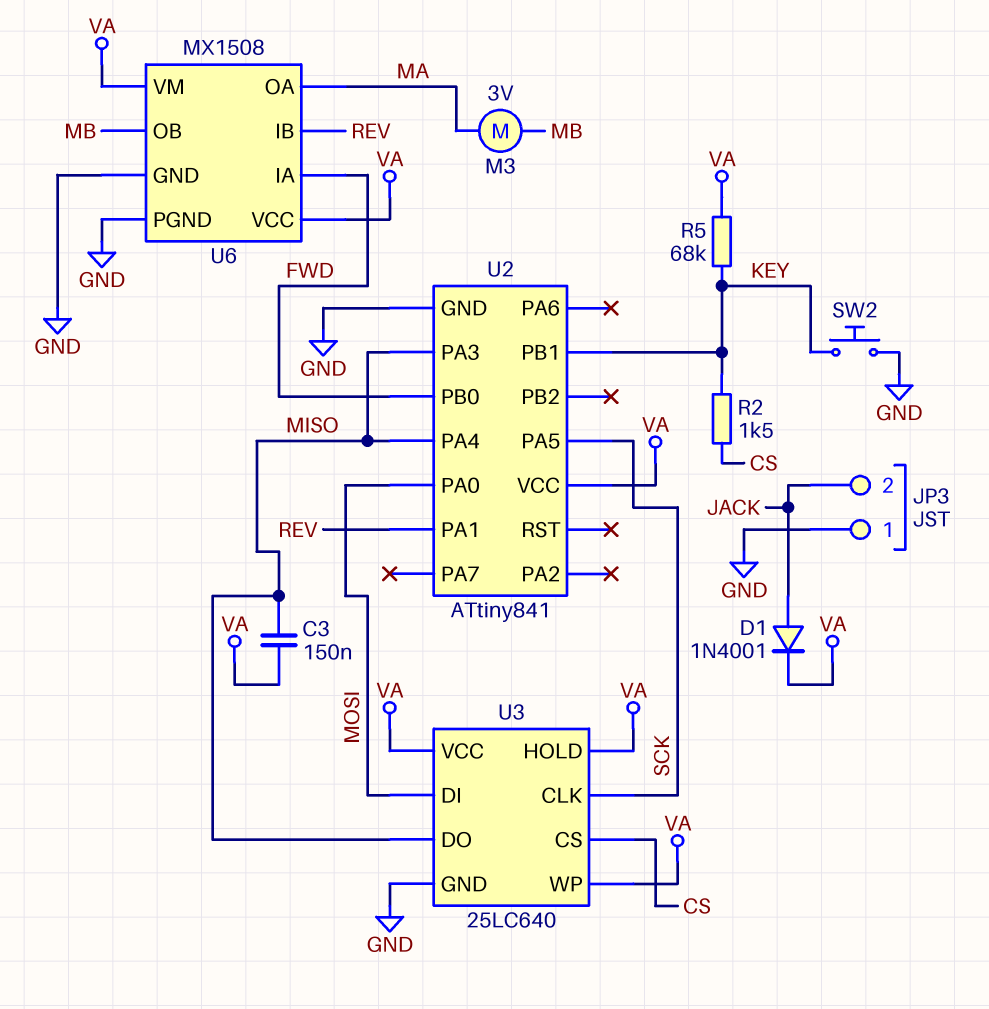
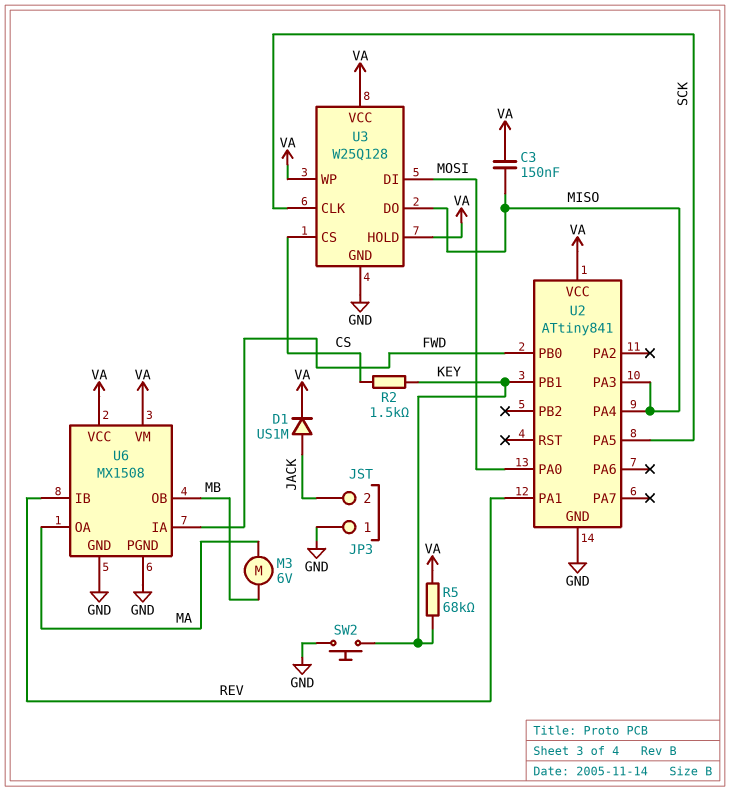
D1: diode 1N4001 (A JACK, K VA) -> diode US1M (A JACK, K VA)
M3: motor 3V (MA, MB) -> motor 6V (MA, MB)
U3: 25LC640 -> W25Q128

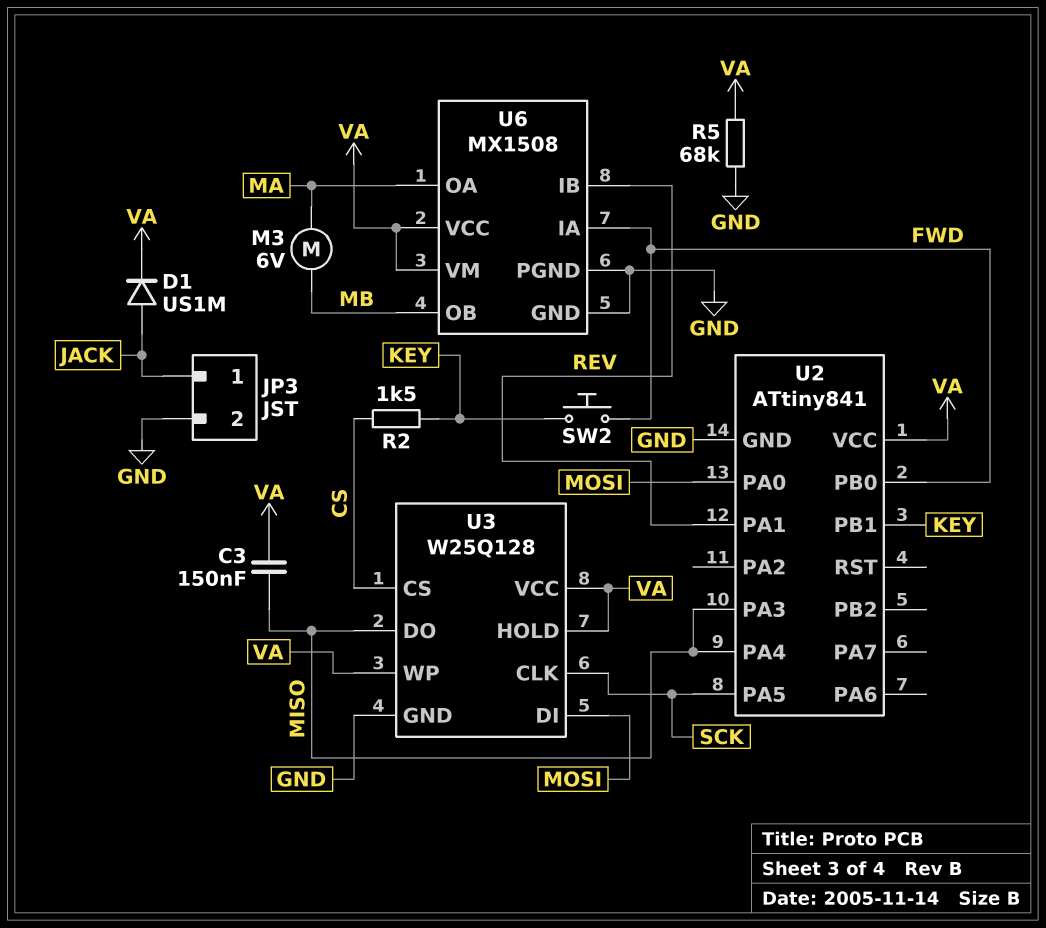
JP3 pin 1: GND -> JACK
JP3 pin 2: JACK -> GND
R5: 68k (KEY, VA) -> 68k (GND, VA)
SW2: button (GND, KEY) -> button (FWD, KEY)

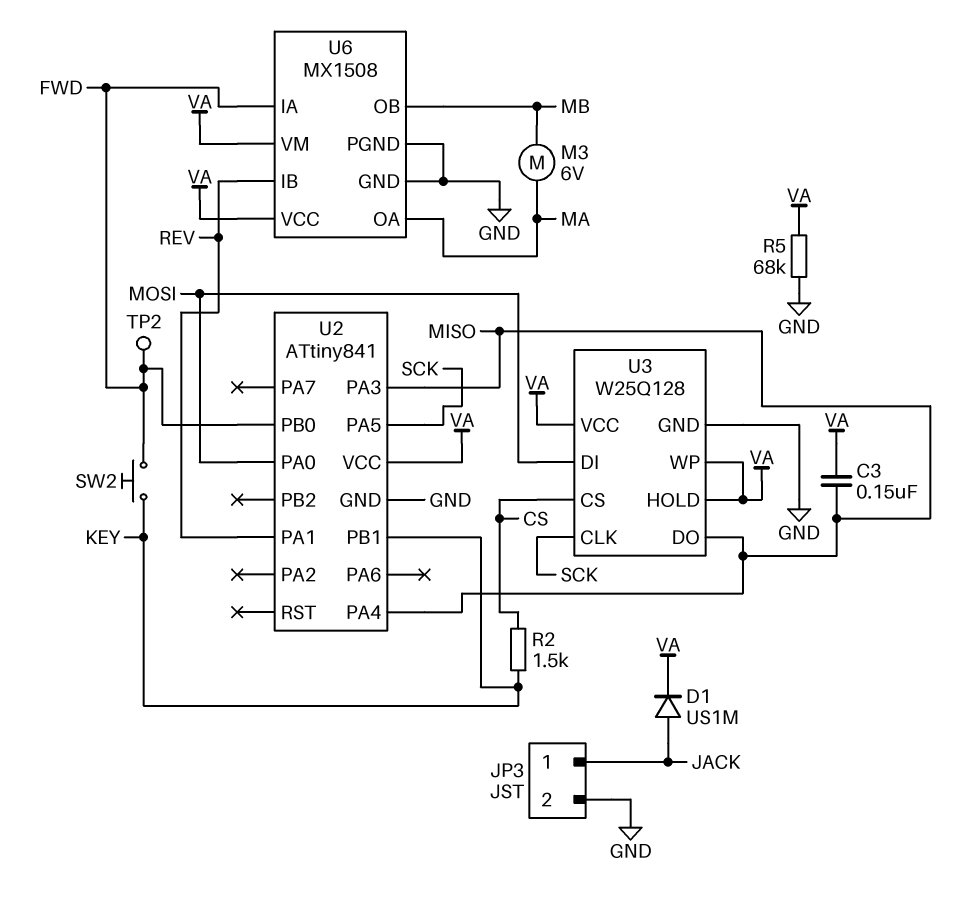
TP2: none -> test point (FWD)

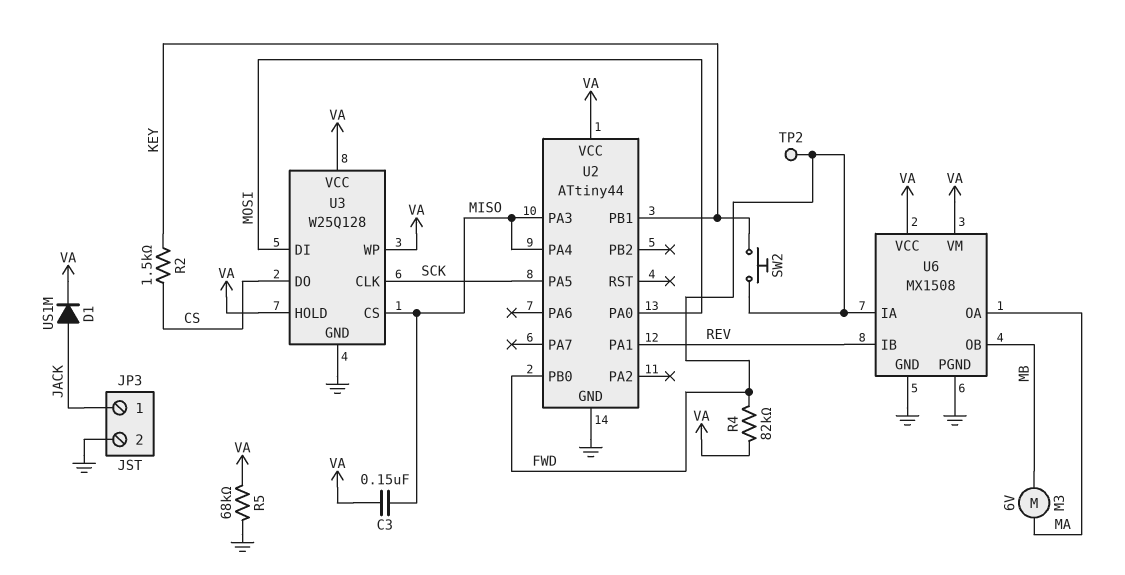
R4: none -> 82k (FWD, VA)
U2: ATtiny841 -> ATtiny44
U3 pin CS: CS -> MISO
U3 pin DO: MISO -> CS

